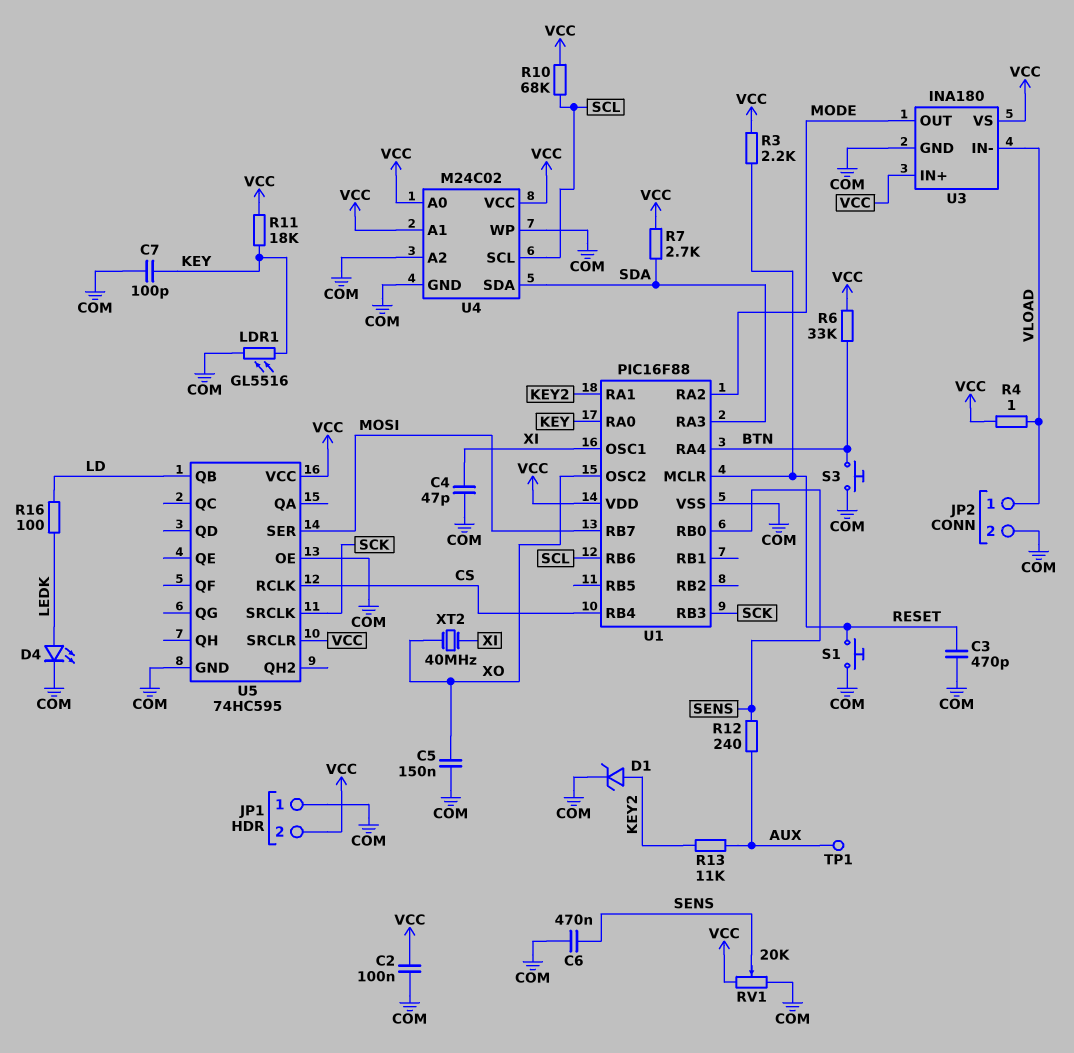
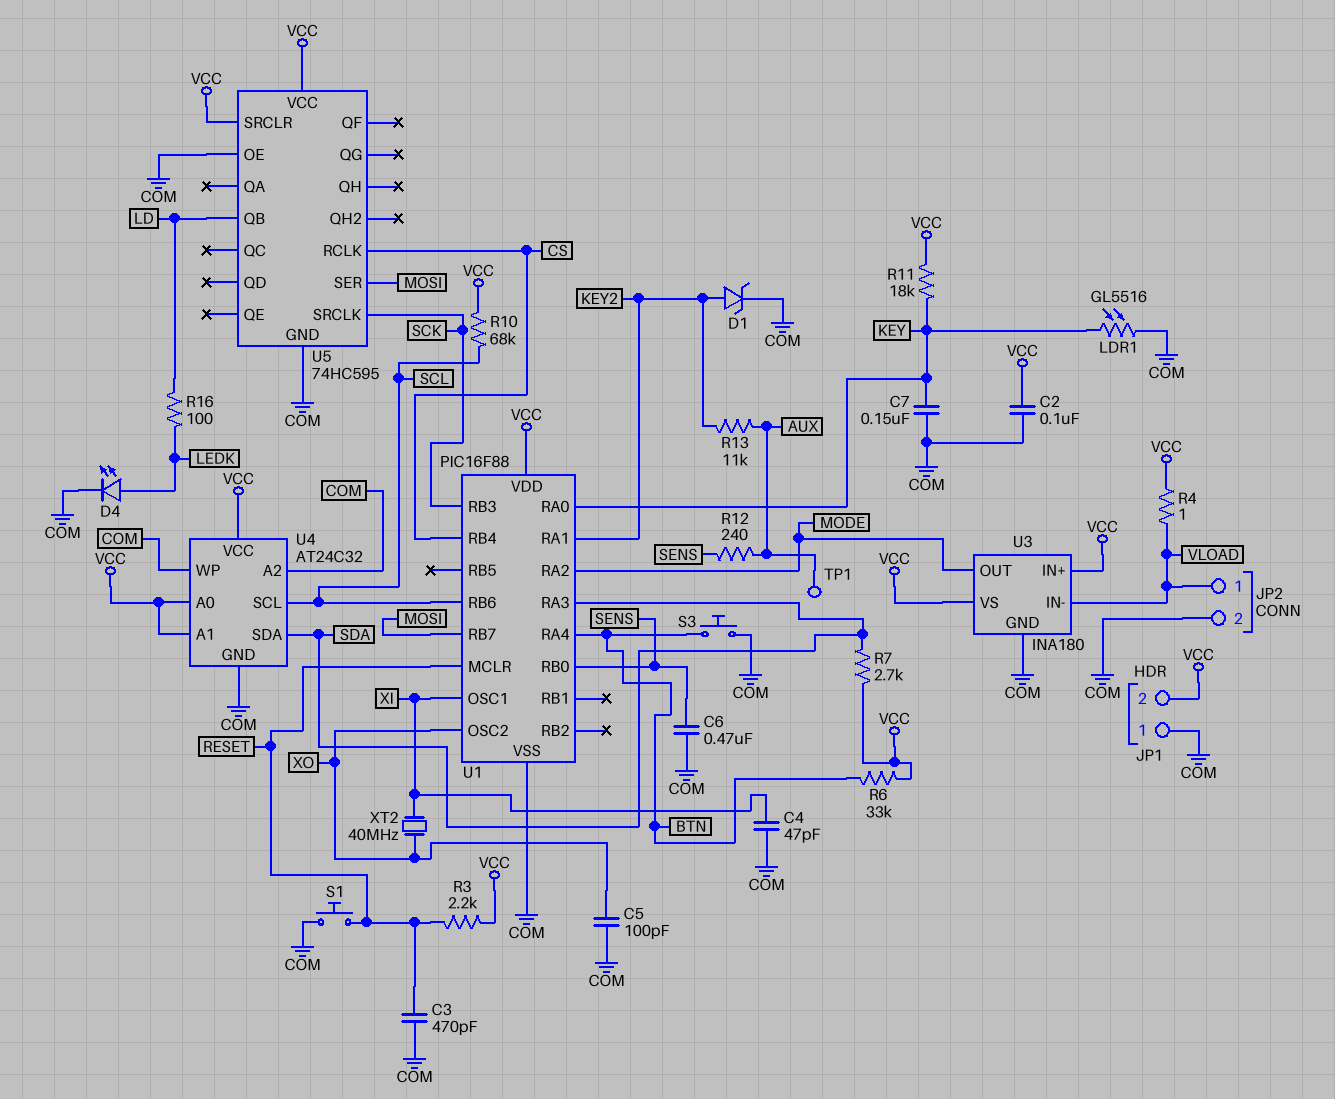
C5: 150nF (COM, XO) -> 100pF (COM, XO)
C7: 100pF (COM, KEY) -> 150nF (COM, KEY)
RV1: 20k (COM, VCC, wiper SENS) -> none
U4: M24C02 -> AT24C32

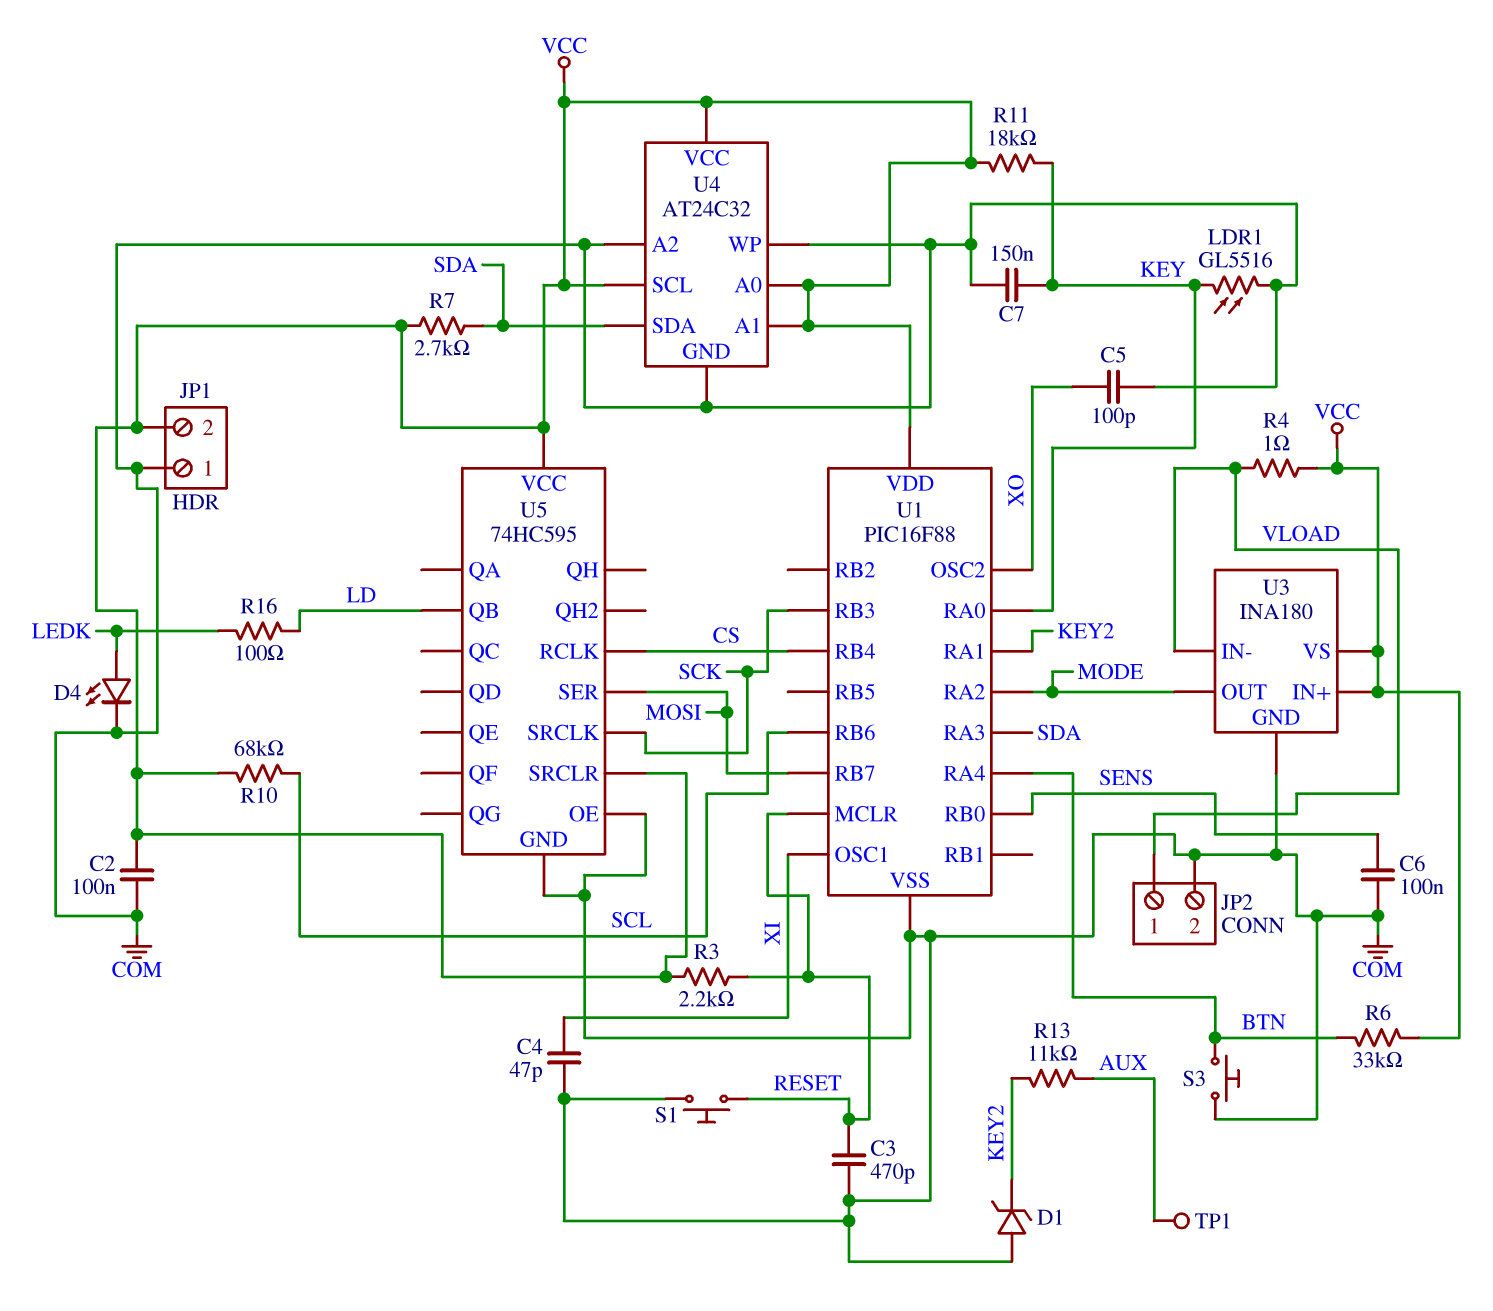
C6: 470nF (COM, SENS) -> 100nF (COM, SENS)
D1: zener (A KEY2, K COM) -> zener (A COM, K KEY2)
R12: 240 (AUX, SENS) -> none
U4 pin SCL: SCL -> VCC
XT2: 40MHz (XI, XO) -> none

